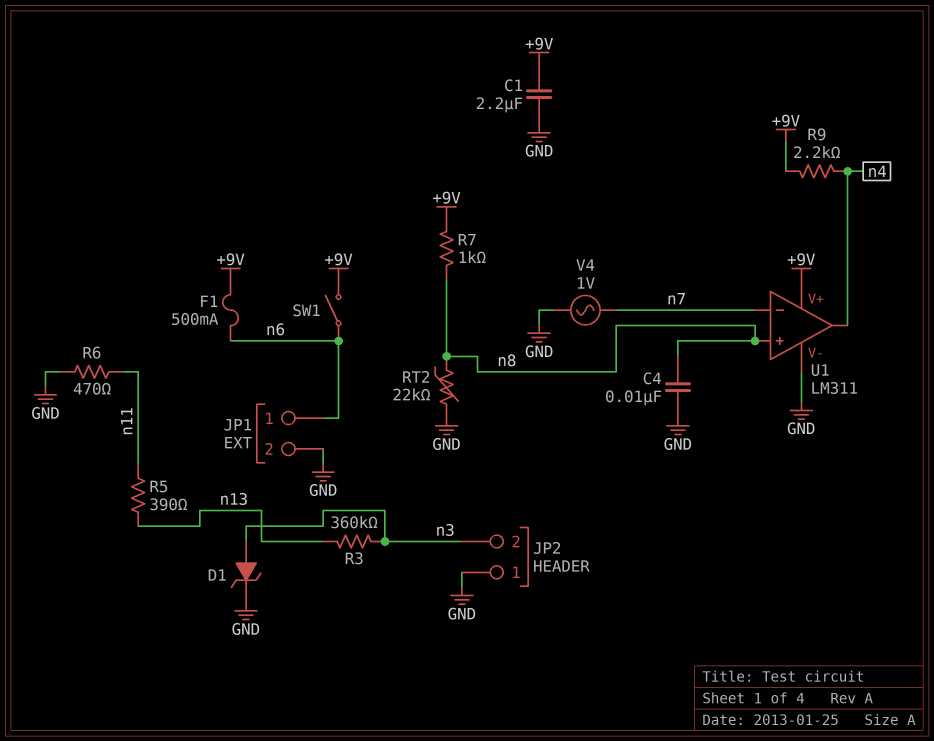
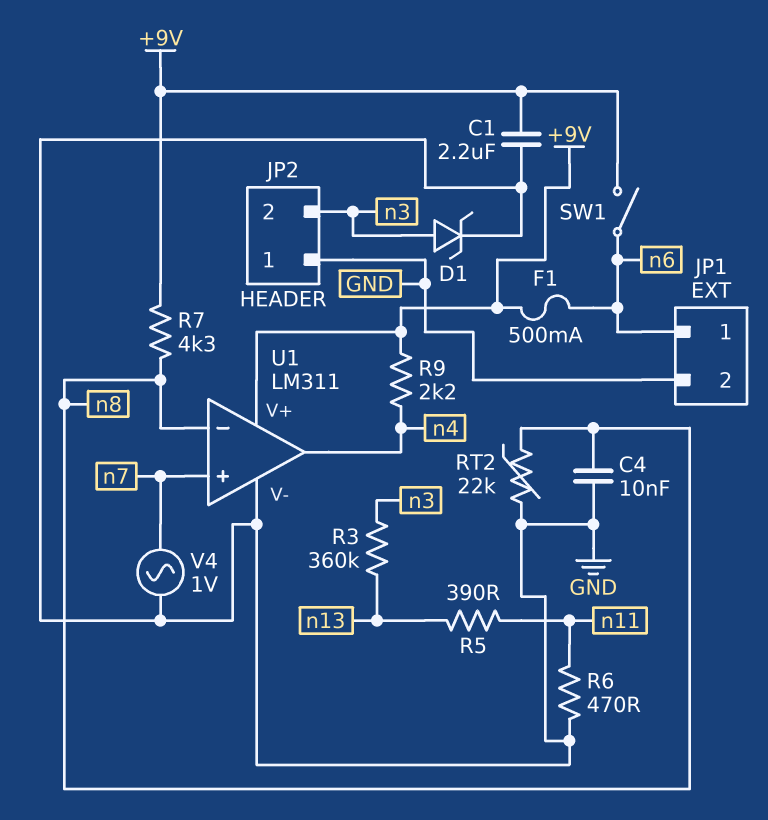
R7: 1k (+9V, n8) -> 4.3k (+9V, n8)
U1 pin in+: n8 -> n7
U1 pin in-: n7 -> n8

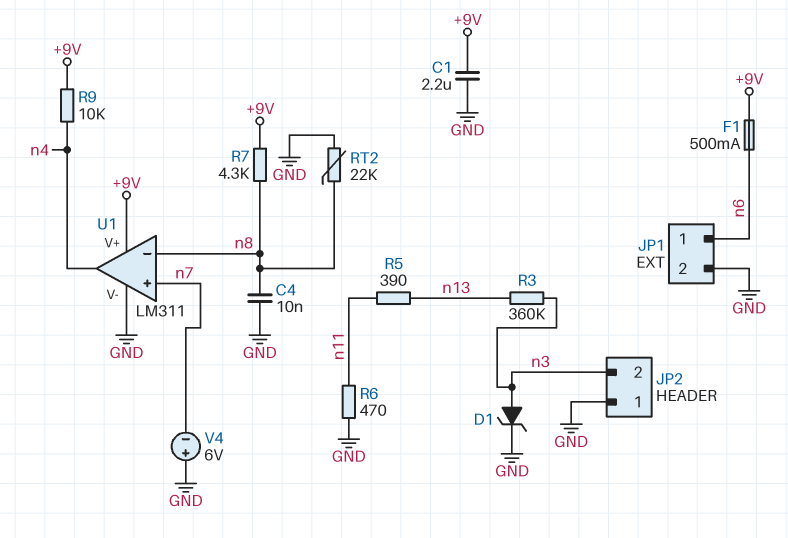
R9: 2.2k (+9V, n4) -> 10k (+9V, n4)
SW1: switch (+9V, n6) -> none
V4: AC 1V (GND, n7) -> 6V (plus GND, minus n7)

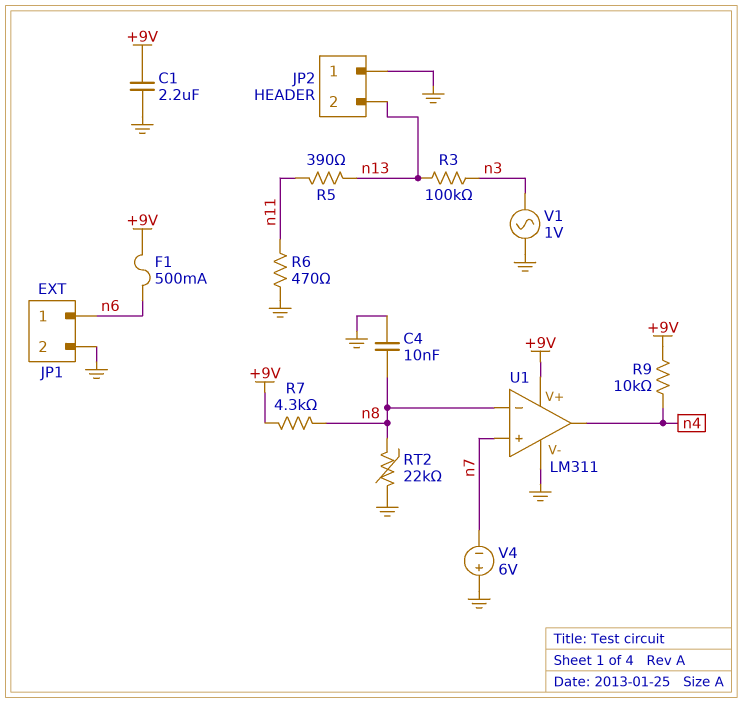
D1: zener (A n3, K GND) -> none
JP2 pin 2: n3 -> n13
R3: 360k (n3, n13) -> 100k (n3, n13)
V1: none -> AC 1V (GND, n3)

